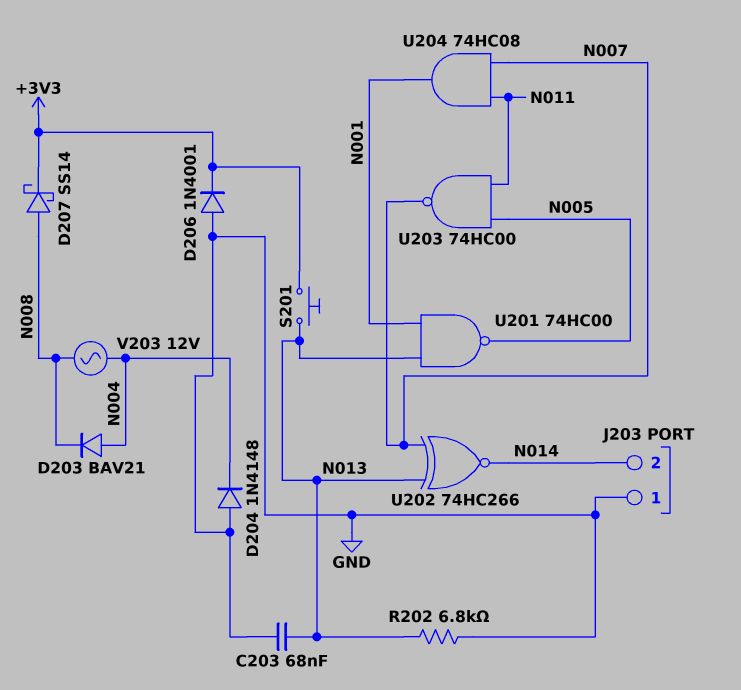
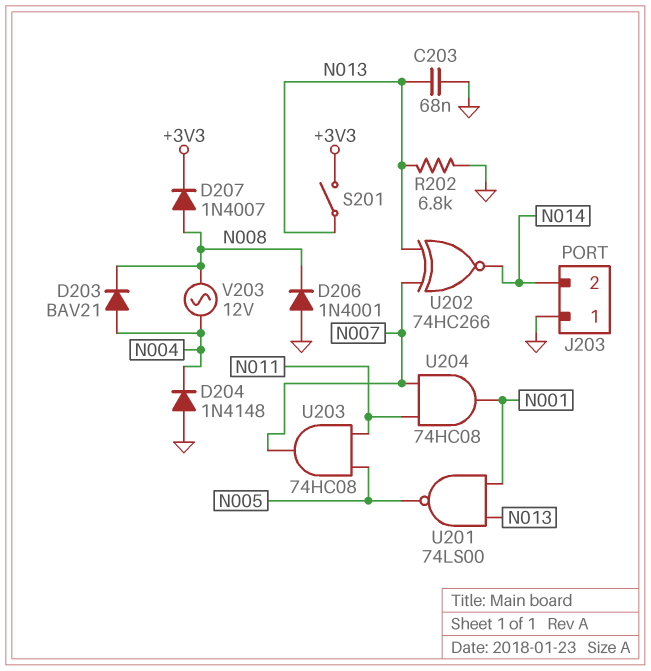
D206: diode 1N4001 (A GND, K +3V3) -> diode 1N4001 (A GND, K N008)
D207: schottky SS14 (A N008, K +3V3) -> diode 1N4007 (A N008, K +3V3)
S201: button (+3V3, N013) -> switch (+3V3, N013)
U201: NAND 74HC00 (in N001, in N013, out N005) -> NAND 74LS00 (in N001, in N013, out N005)
U203: NAND 74HC00 (in N005, in N011, out N007) -> AND 74HC08 (in N005, in N011, out N007)

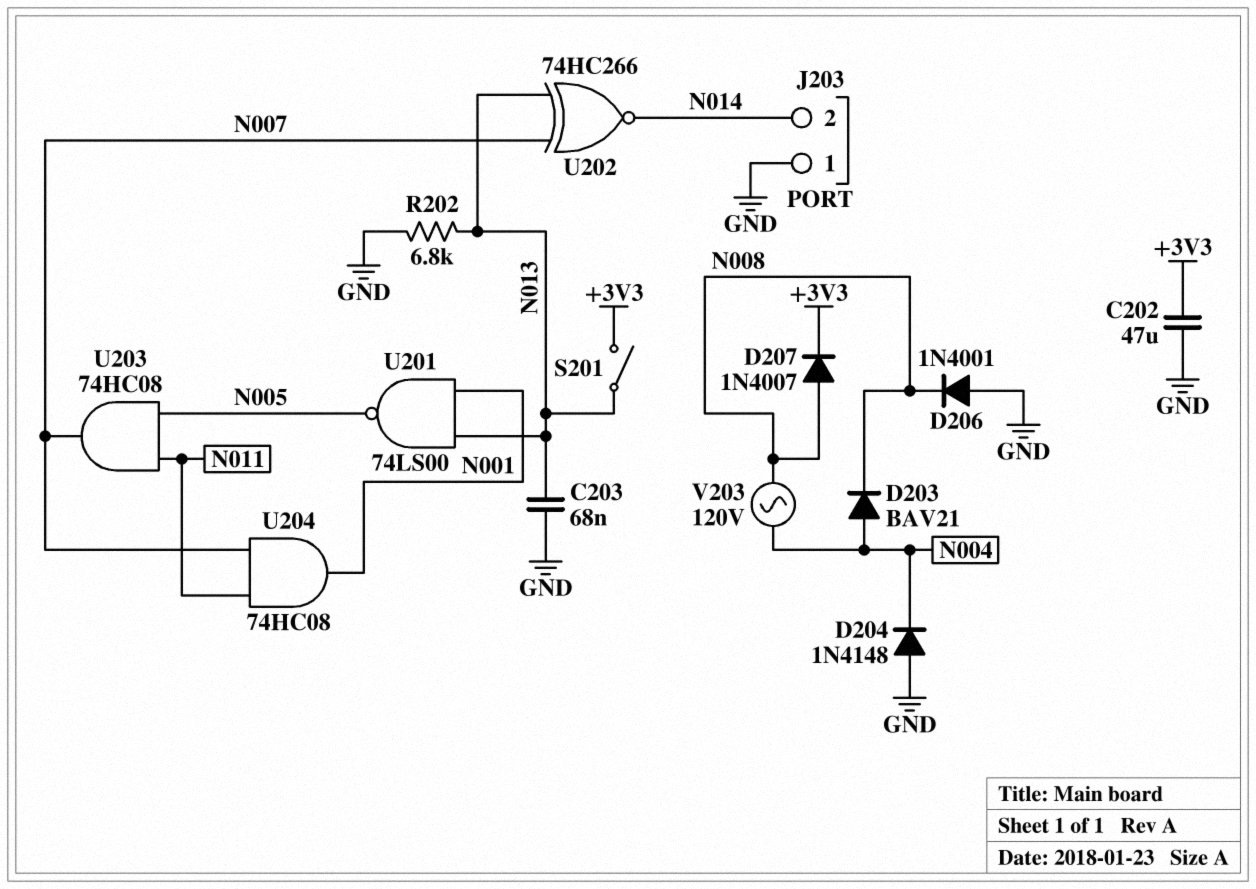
C202: none -> 47uF (+3V3, GND)
V203: AC 12V (N004, N008) -> AC 120V (N004, N008)

